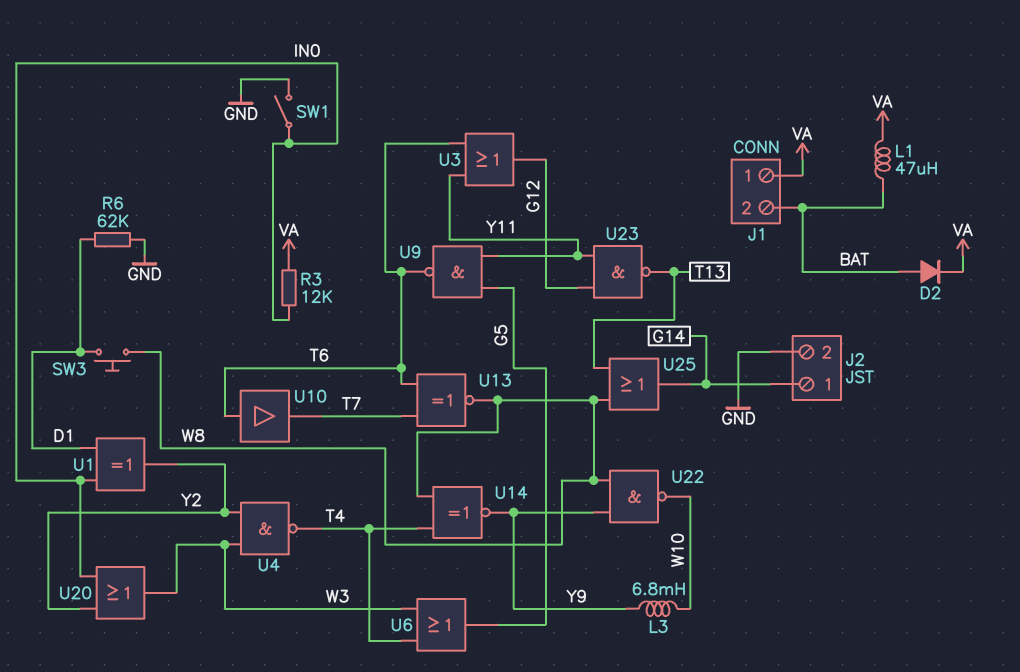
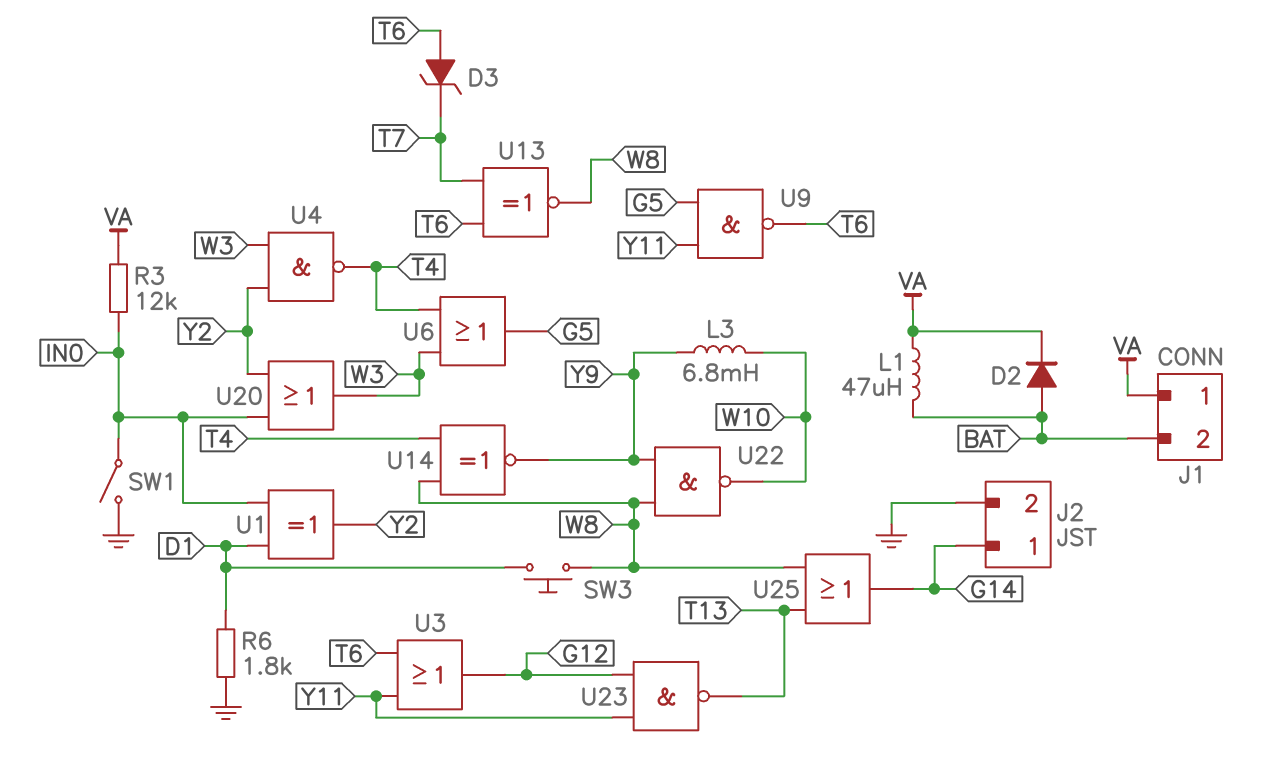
D3: none -> zener (A T6, K T7)
R6: 62k (D1, GND) -> 1.8k (D1, GND)
U10: buffer (in T6, out T7) -> none

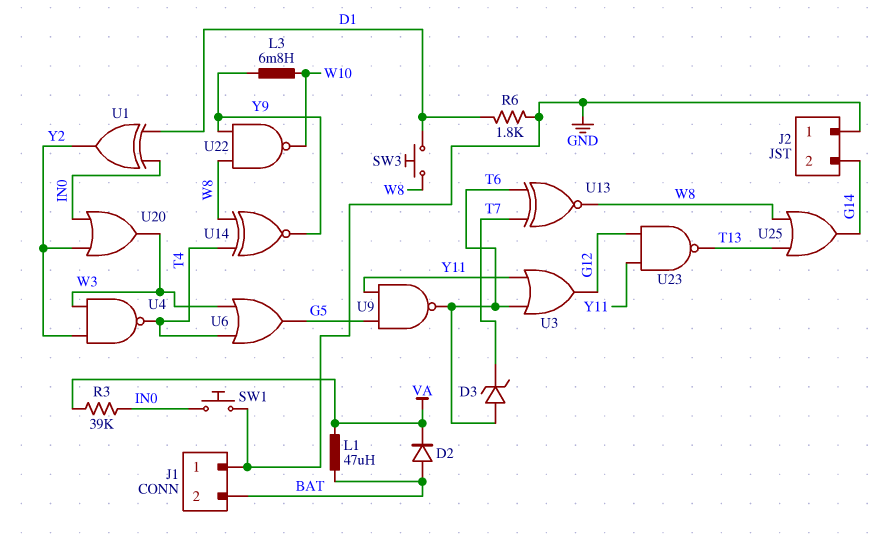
J1 pin 1: VA -> GND
J2 pin 1: G14 -> GND
J2 pin 2: GND -> G14
R3: 12k (IN0, VA) -> 39k (IN0, VA)
SW1: switch (GND, IN0) -> button (GND, IN0)

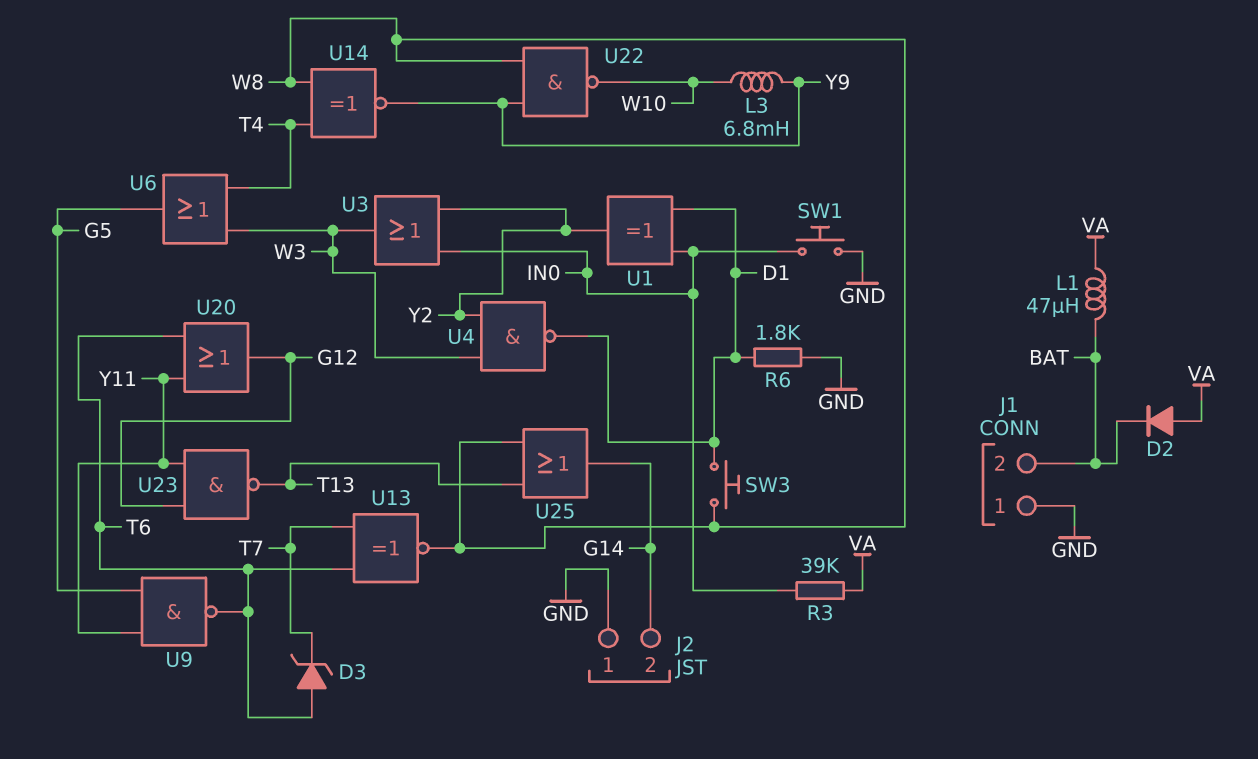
D2: diode (A BAT, K VA) -> diode (A VA, K BAT)
U3: OR (in T6, in Y11, out G12) -> OR (in IN0, in Y2, out W3)
U4: NAND (in W3, in Y2, out T4) -> NAND (in W3, in Y2, out D1)
U20: OR (in IN0, in Y2, out W3) -> OR (in T6, in Y11, out G12)

